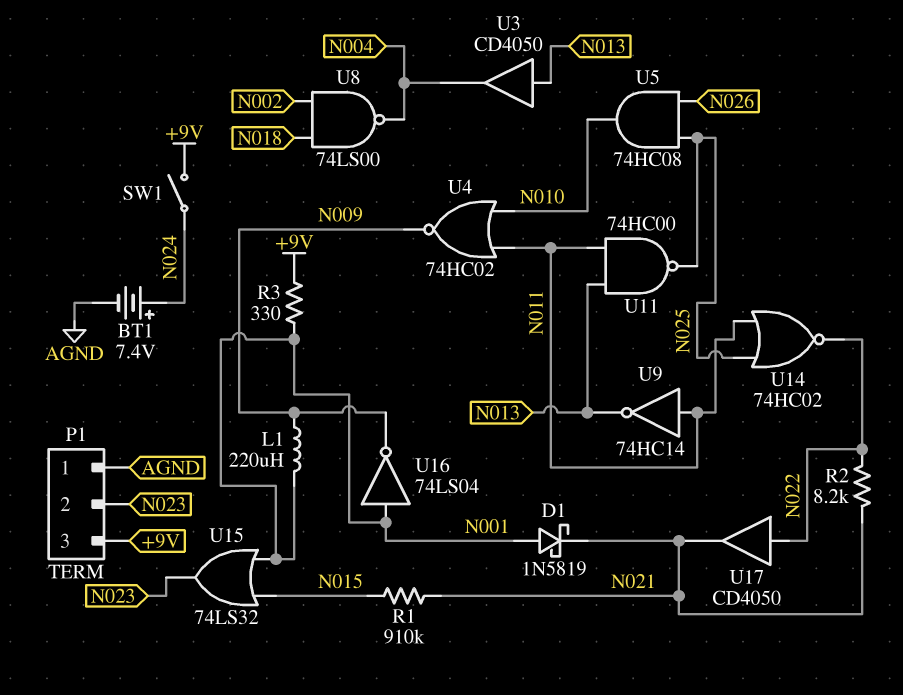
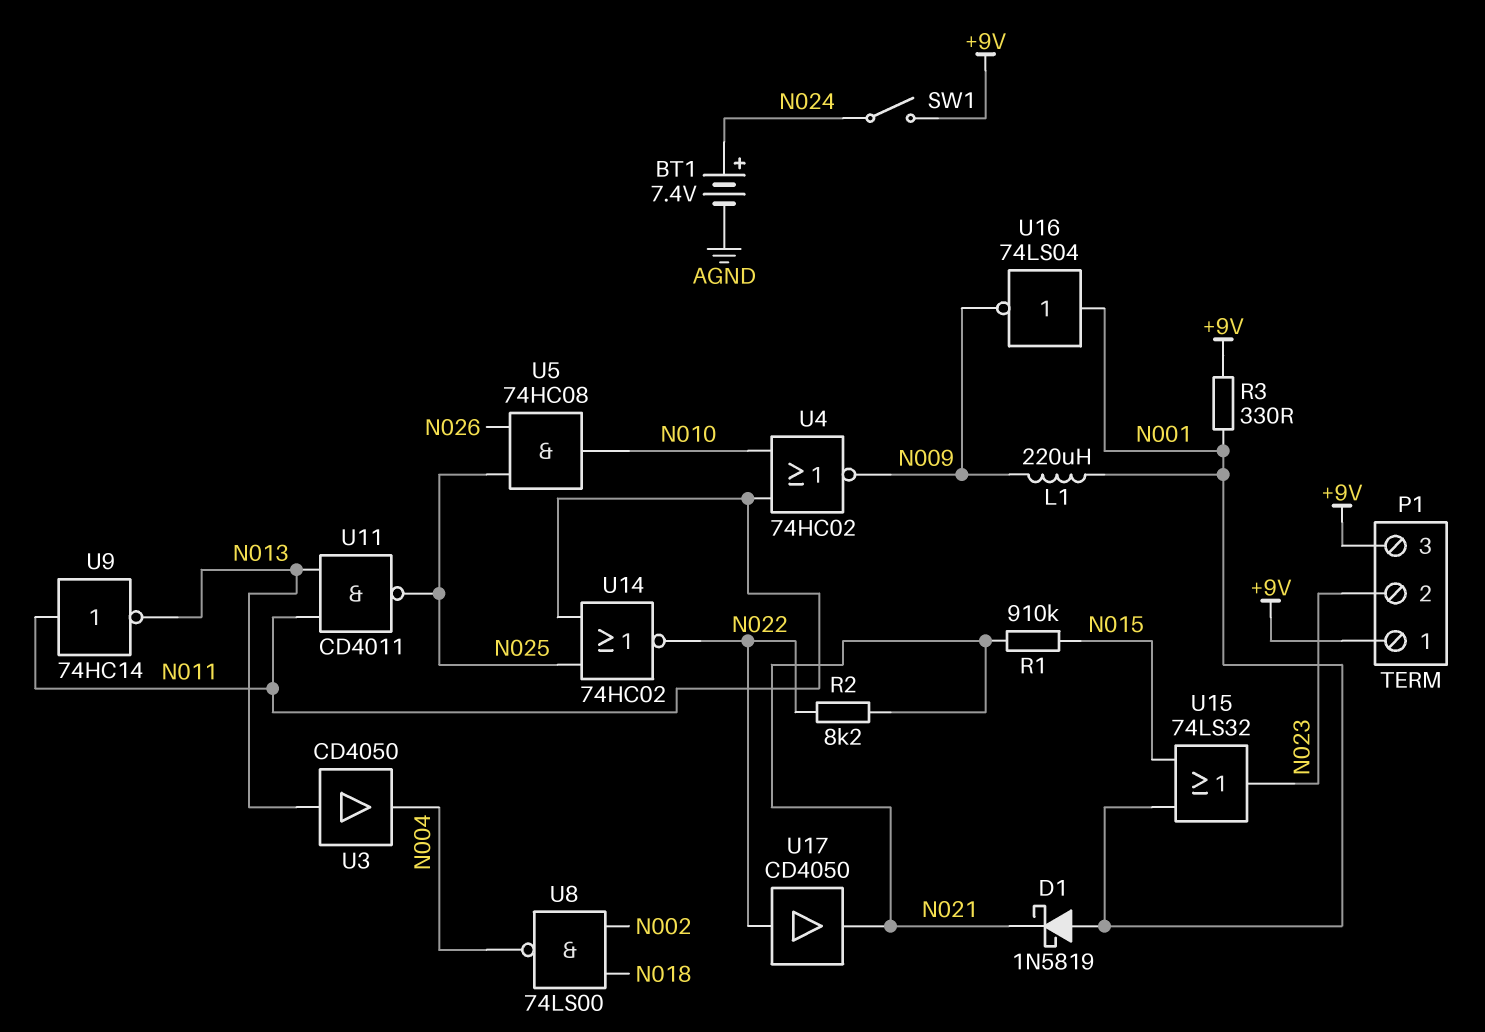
P1 pin 1: AGND -> +9V
U11: NAND 74HC00 (in N011, in N013, out N025) -> NAND CD4011 (in N011, in N013, out N025)

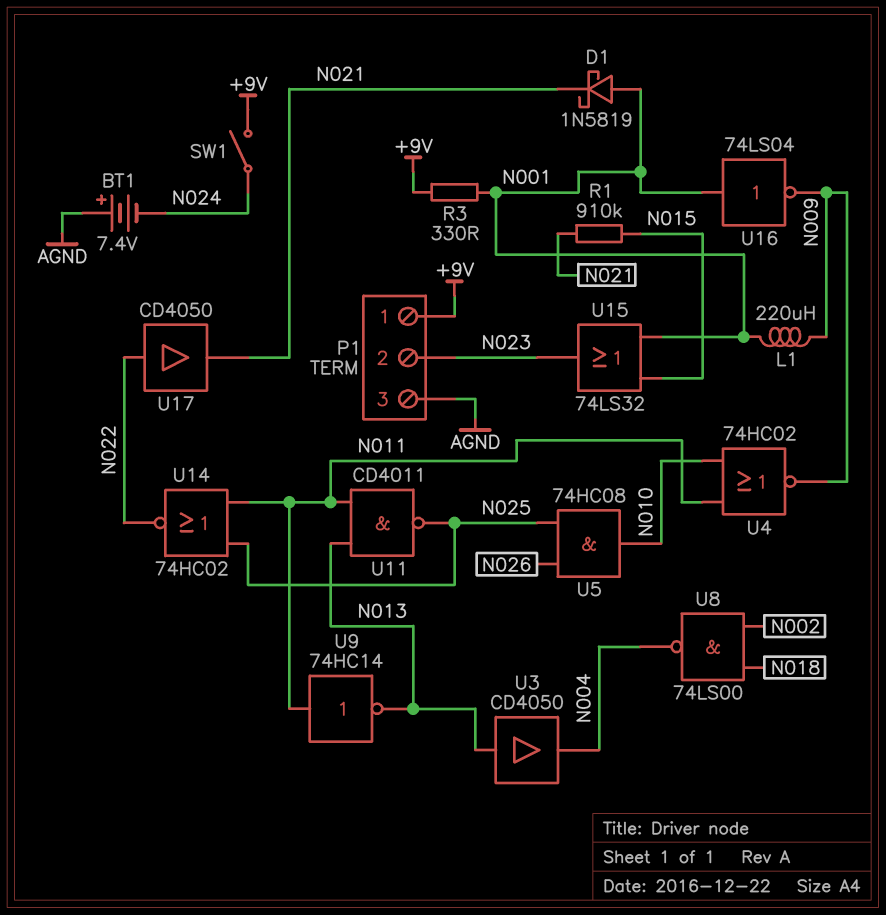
BT1: 7.4V (plus N024, minus AGND) -> 7.4V (plus AGND, minus N024)
P1 pin 3: +9V -> AGND
R2: 8.2k (N021, N022) -> none

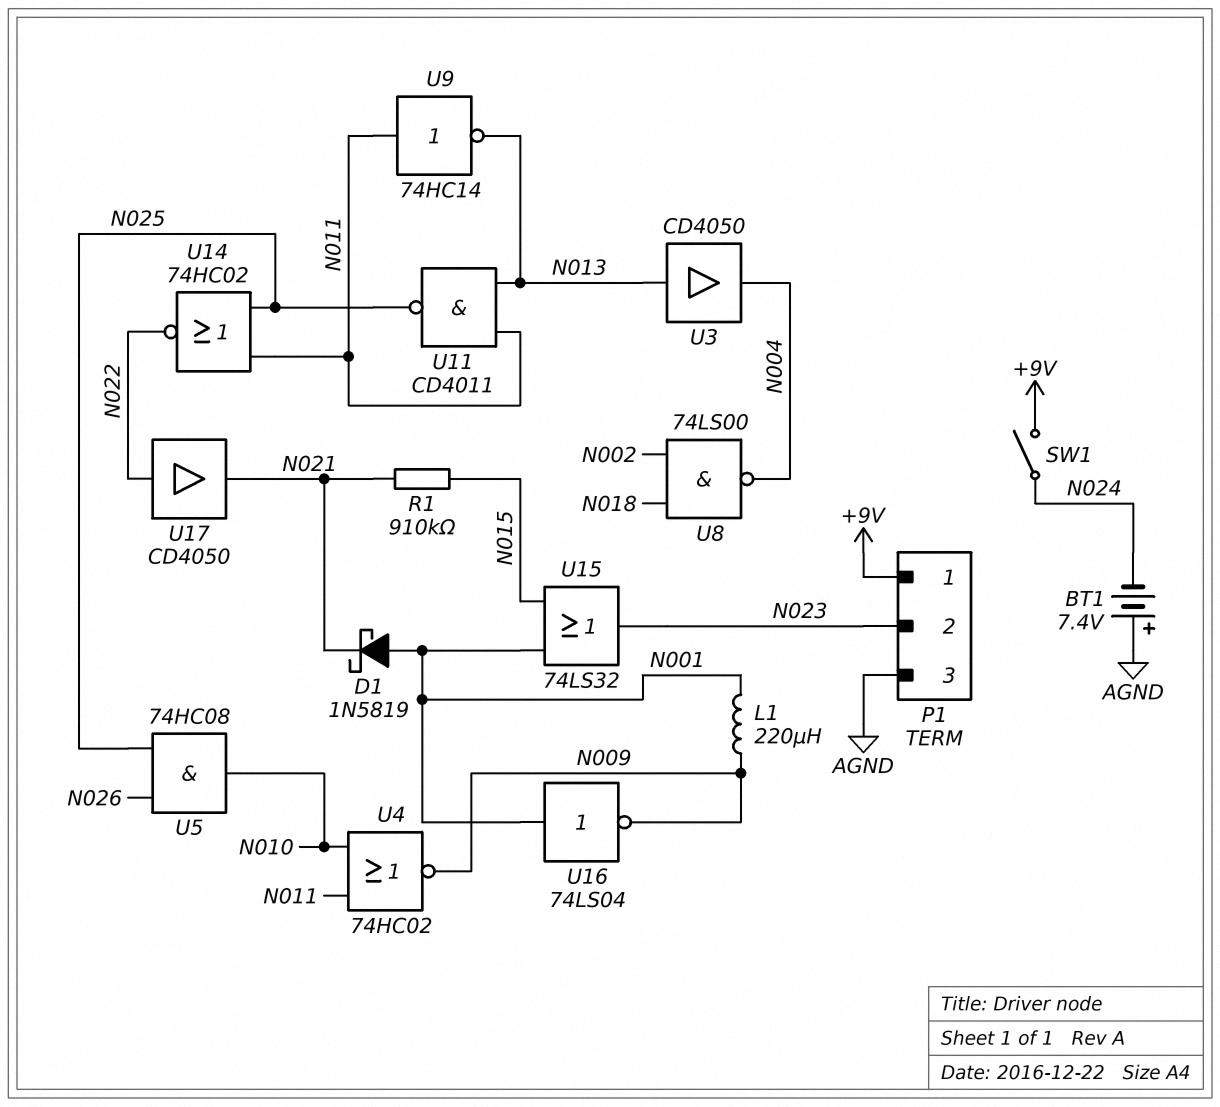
R3: 330 (+9V, N001) -> none

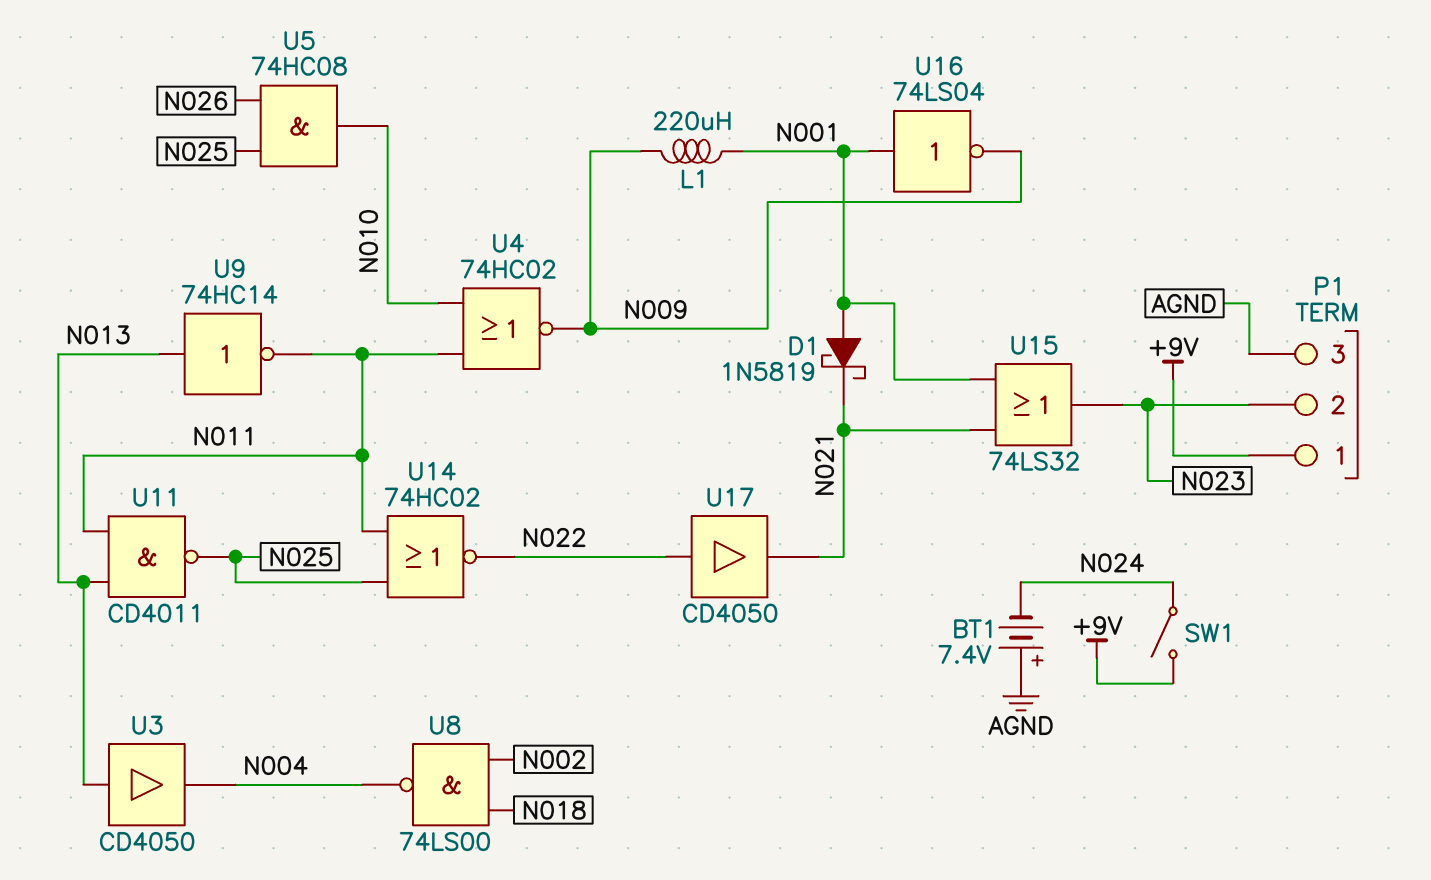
R1: 910k (N015, N021) -> none
U9: NOT 74HC14 (in N011, out N013) -> NOT 74HC14 (in N013, out N011)
U15: OR 74LS32 (in N001, in N015, out N023) -> OR 74LS32 (in N001, in N021, out N023)

